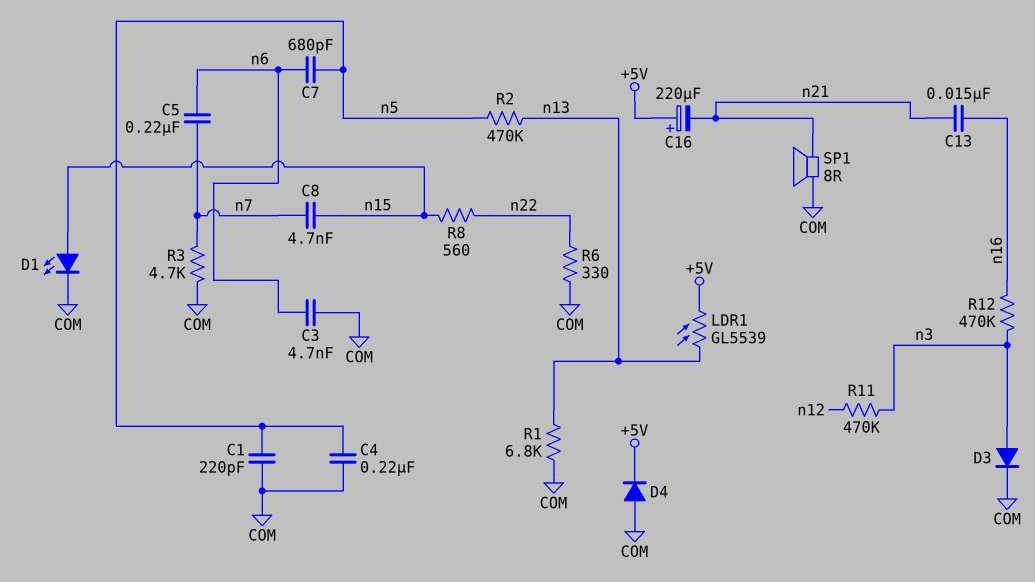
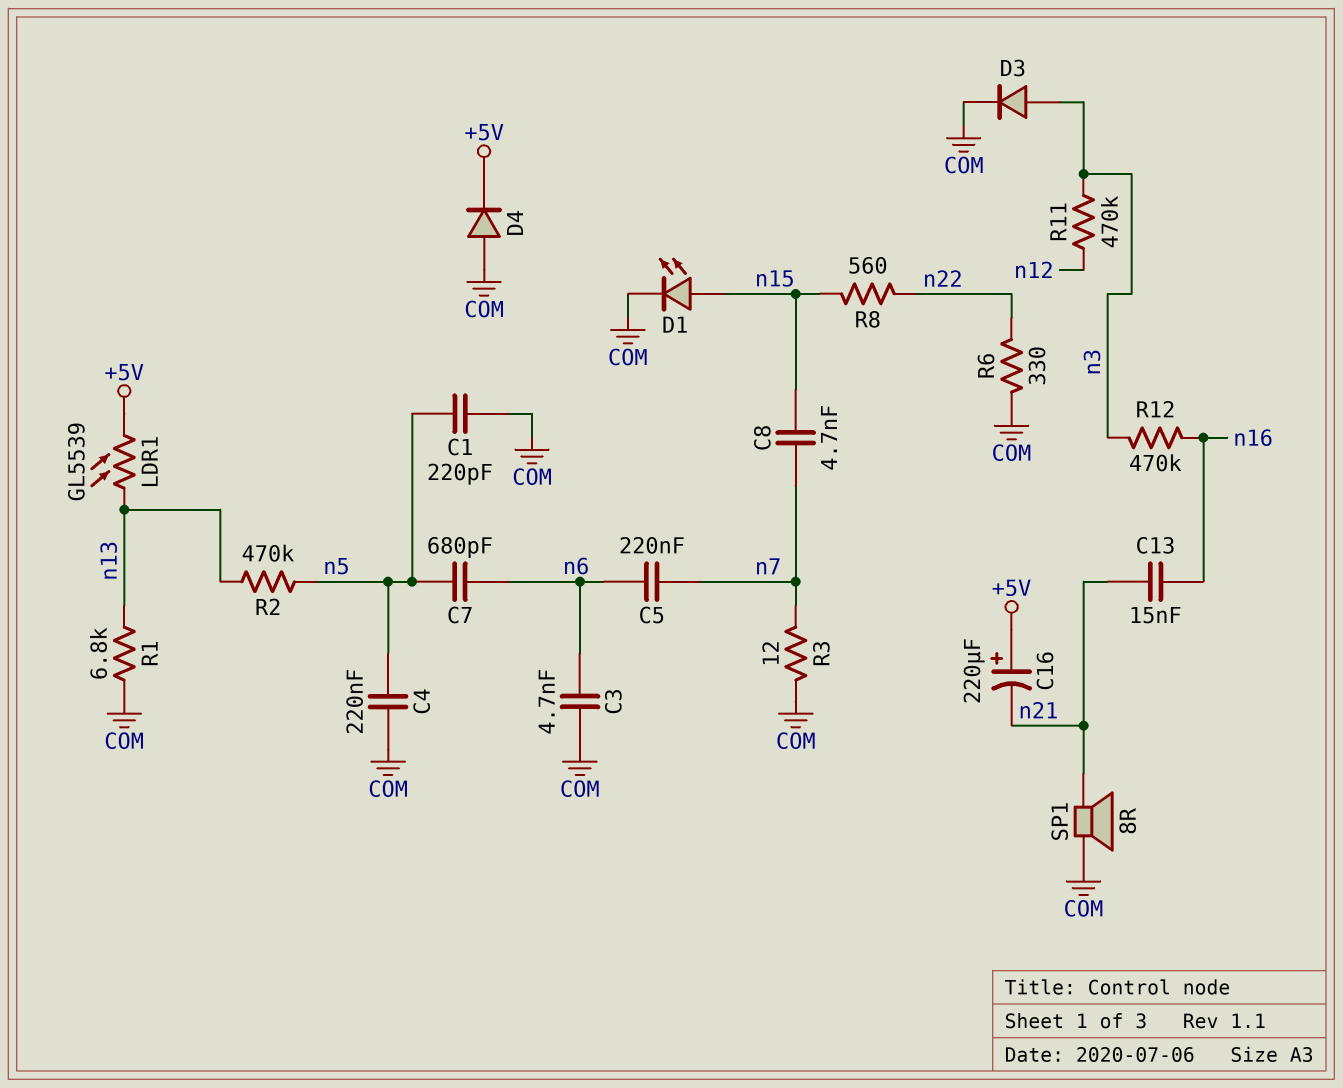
R3: 4.7k (COM, n7) -> 12 (COM, n7)

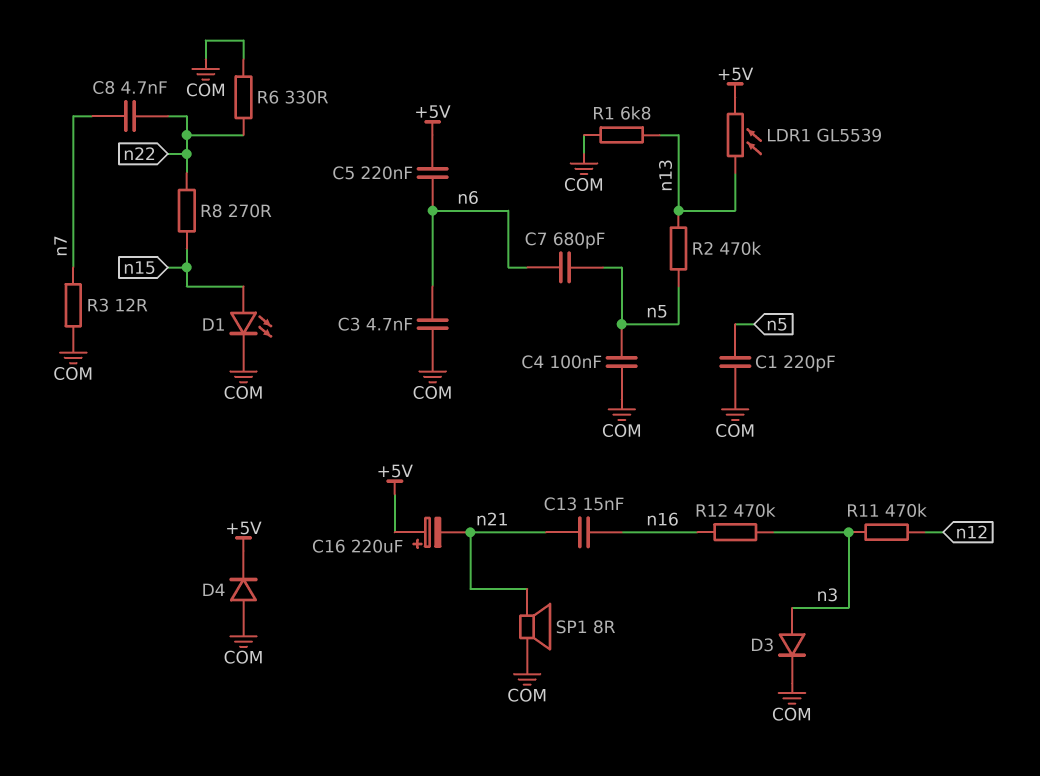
C4: 220nF (COM, n5) -> 100nF (COM, n5)
C5: 220nF (n6, n7) -> 220nF (+5V, n6)
C8: 4.7nF (n7, n15) -> 4.7nF (n7, n22)
R8: 560 (n15, n22) -> 270 (n15, n22)

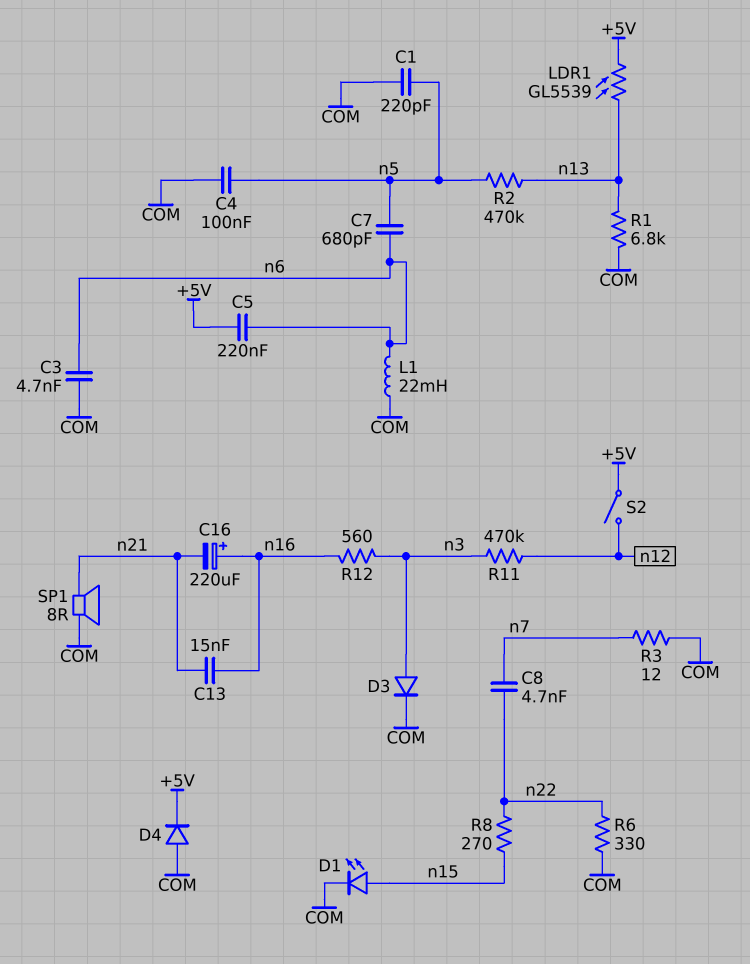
C16: 220uF (plus +5V, minus n21) -> 220uF (plus n16, minus n21)
L1: none -> 22mH (COM, n6)
R12: 470k (n3, n16) -> 560 (n3, n16)
S2: none -> switch (+5V, n12)

